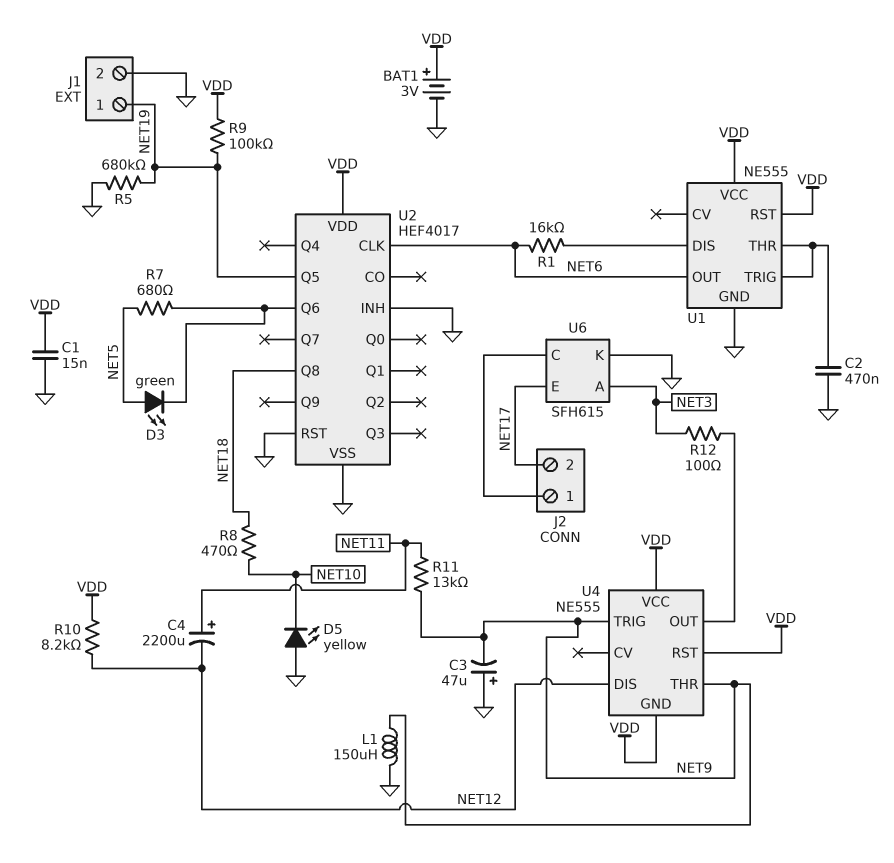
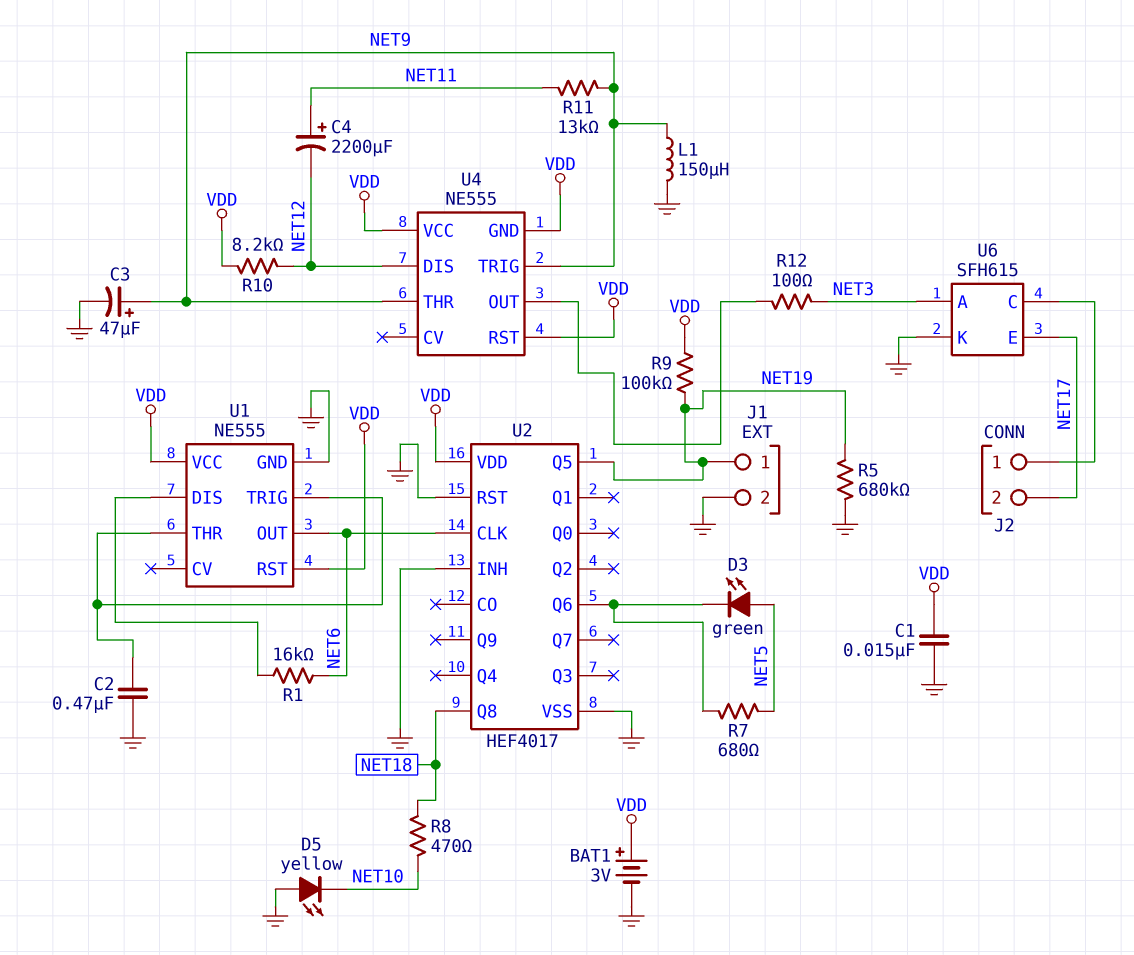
C3: 47uF (plus GND, minus NET9) -> 47uF (plus NET9, minus GND)

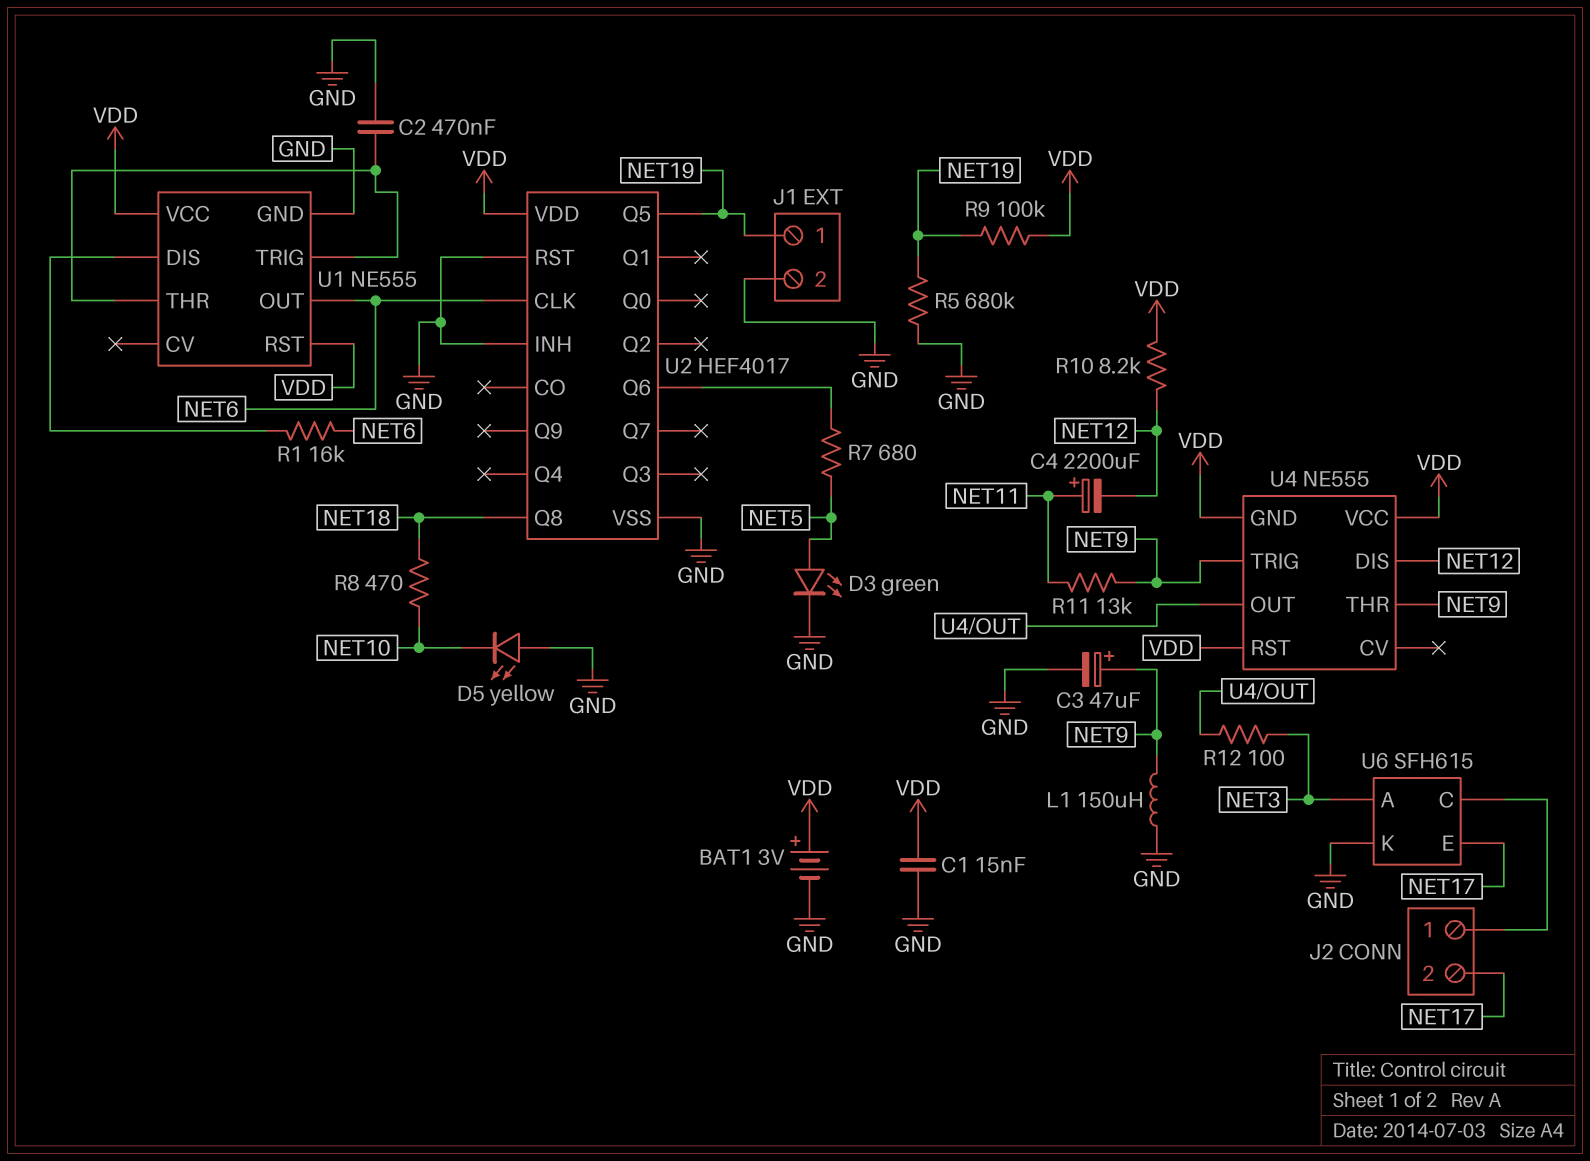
D3: LED green (A NET5, K U2/Q6) -> LED green (A NET5, K GND)

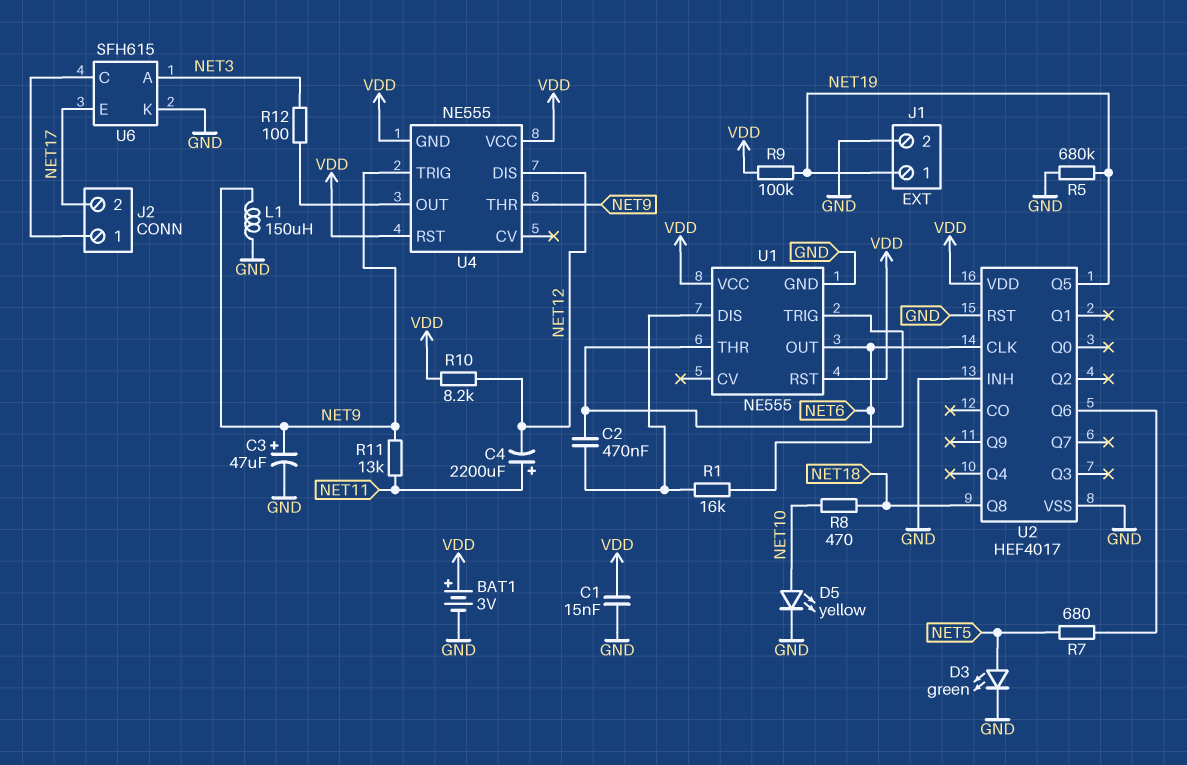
C2: 470nF (GND, U1/THR) -> 470nF (U1/DIS, U1/THR)
D5: LED yellow (A GND, K NET10) -> LED yellow (A NET10, K GND)

